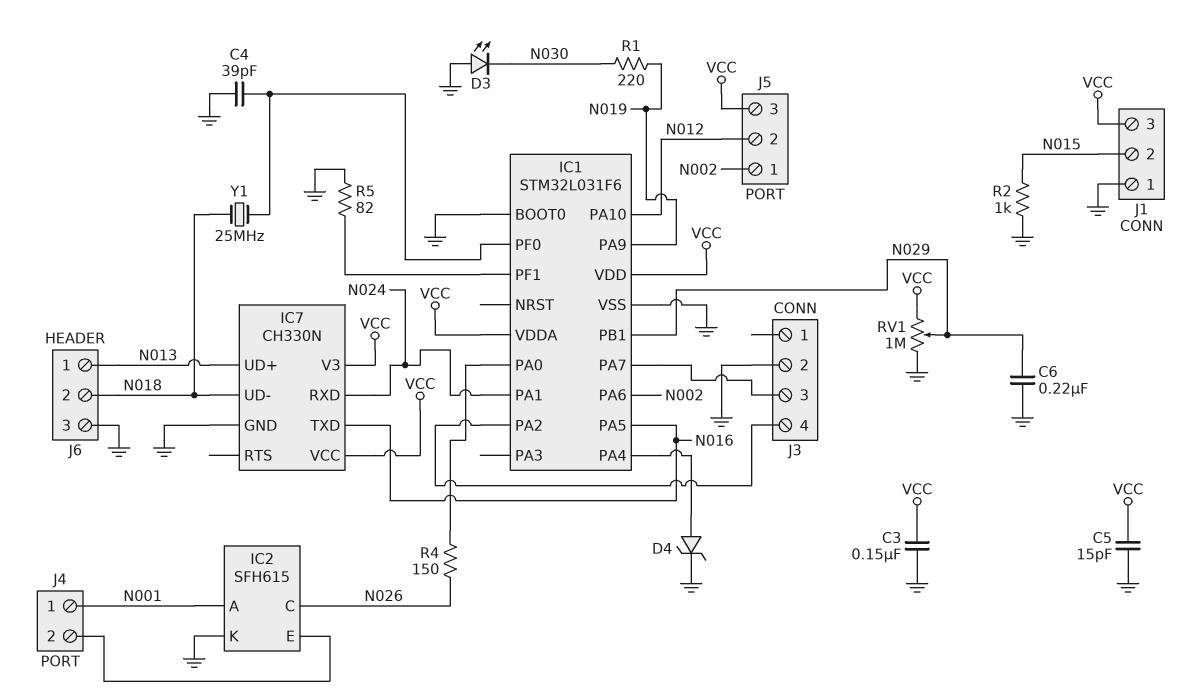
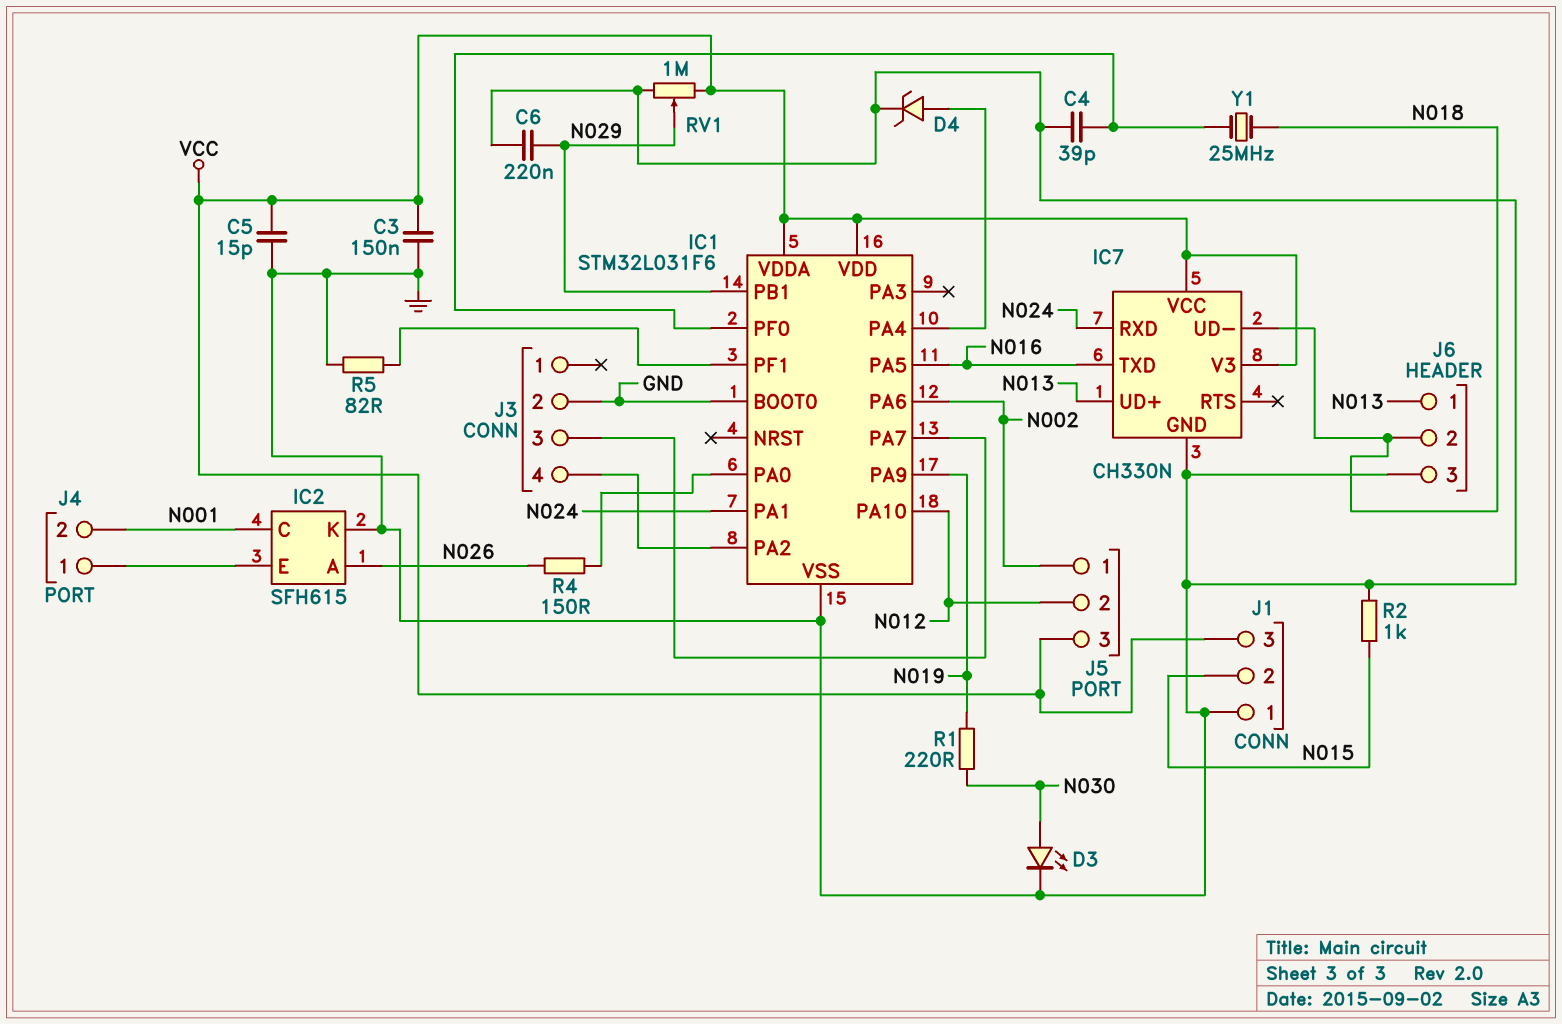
D3: LED (A GND, K N030) -> LED (A N030, K GND)
IC2 pin A: N001 -> N026
IC2 pin C: N026 -> N001
J4 pin 1: N001 -> IC2/E
J4 pin 2: IC2/E -> N001

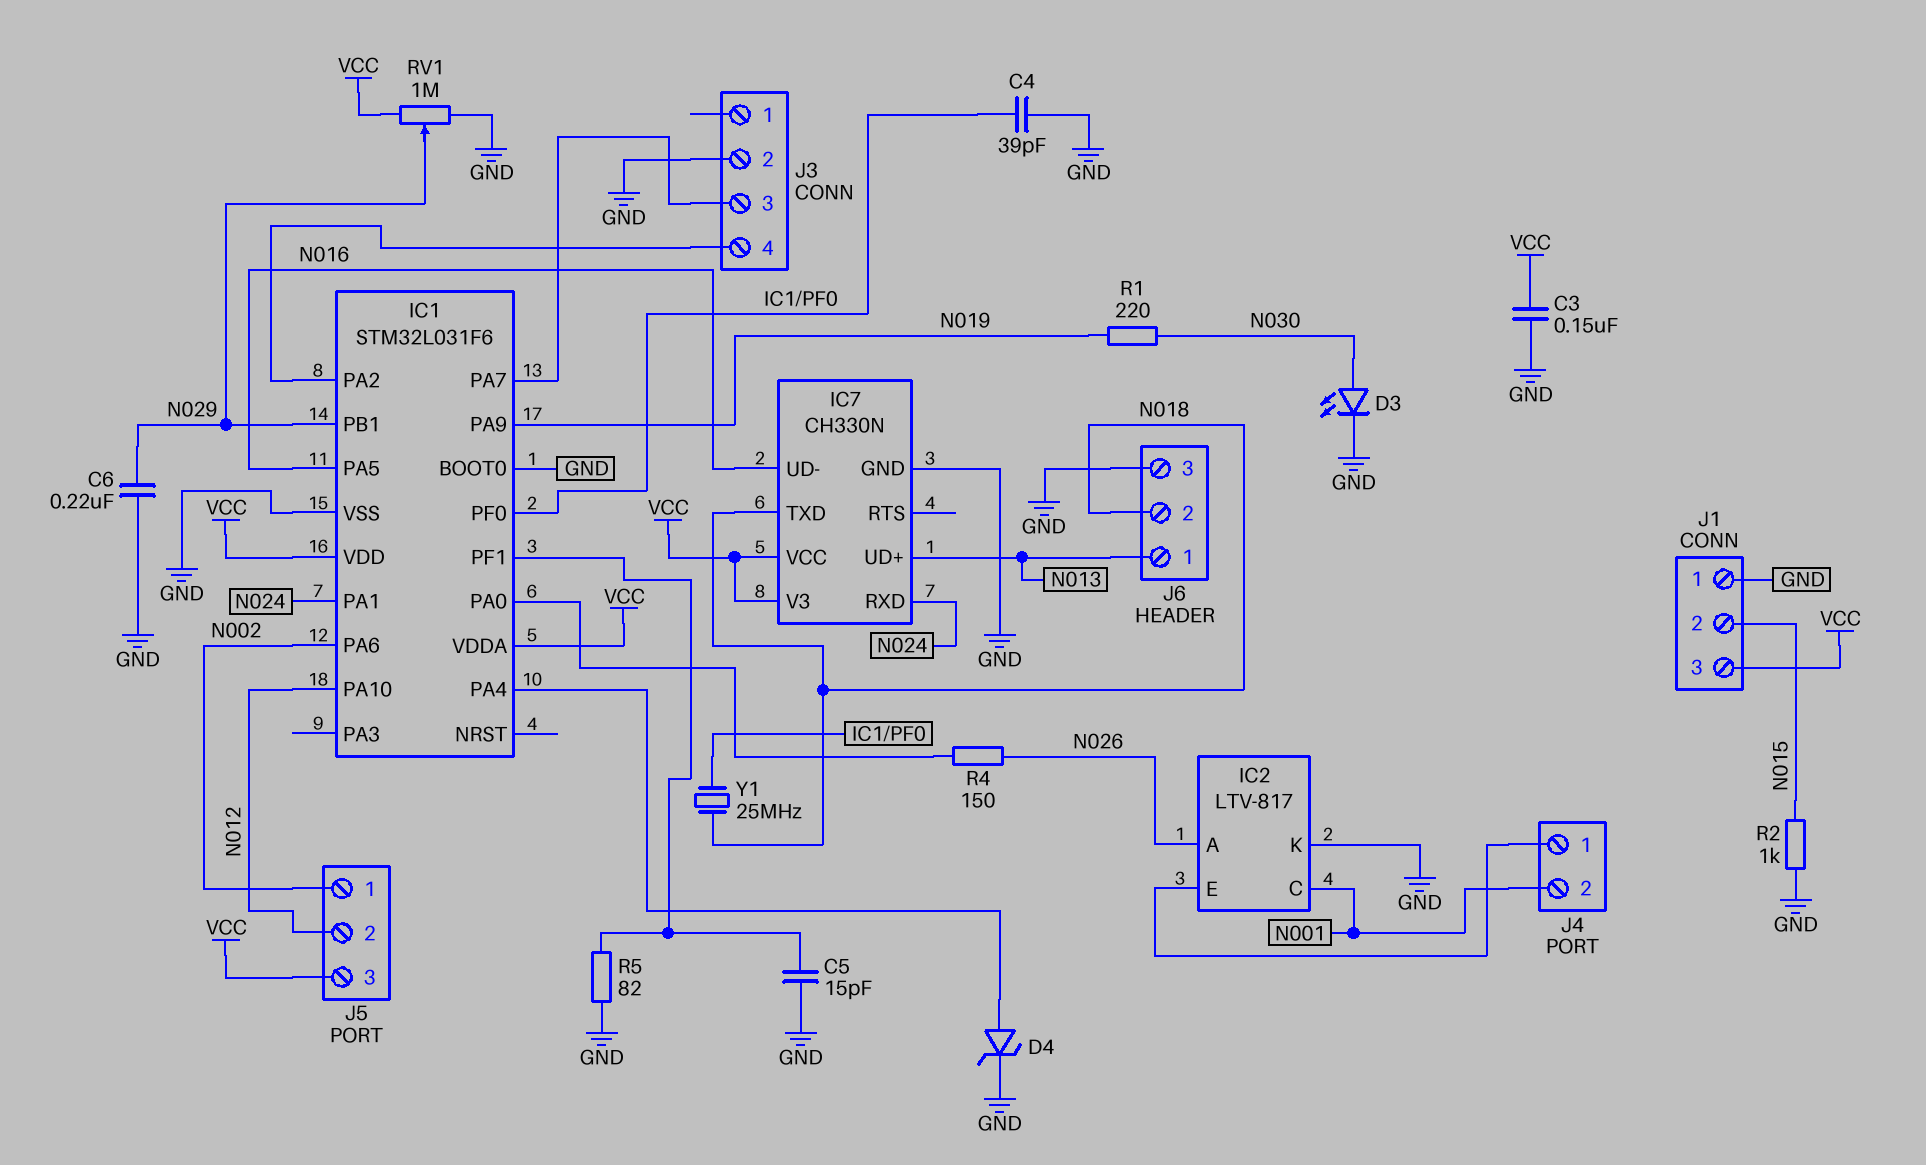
C5: 15pF (GND, VCC) -> 15pF (GND, IC1/PF1)
IC2: SFH615 -> LTV-817
IC7 pin TXD: N016 -> N018
IC7 pin UD-: N018 -> N016

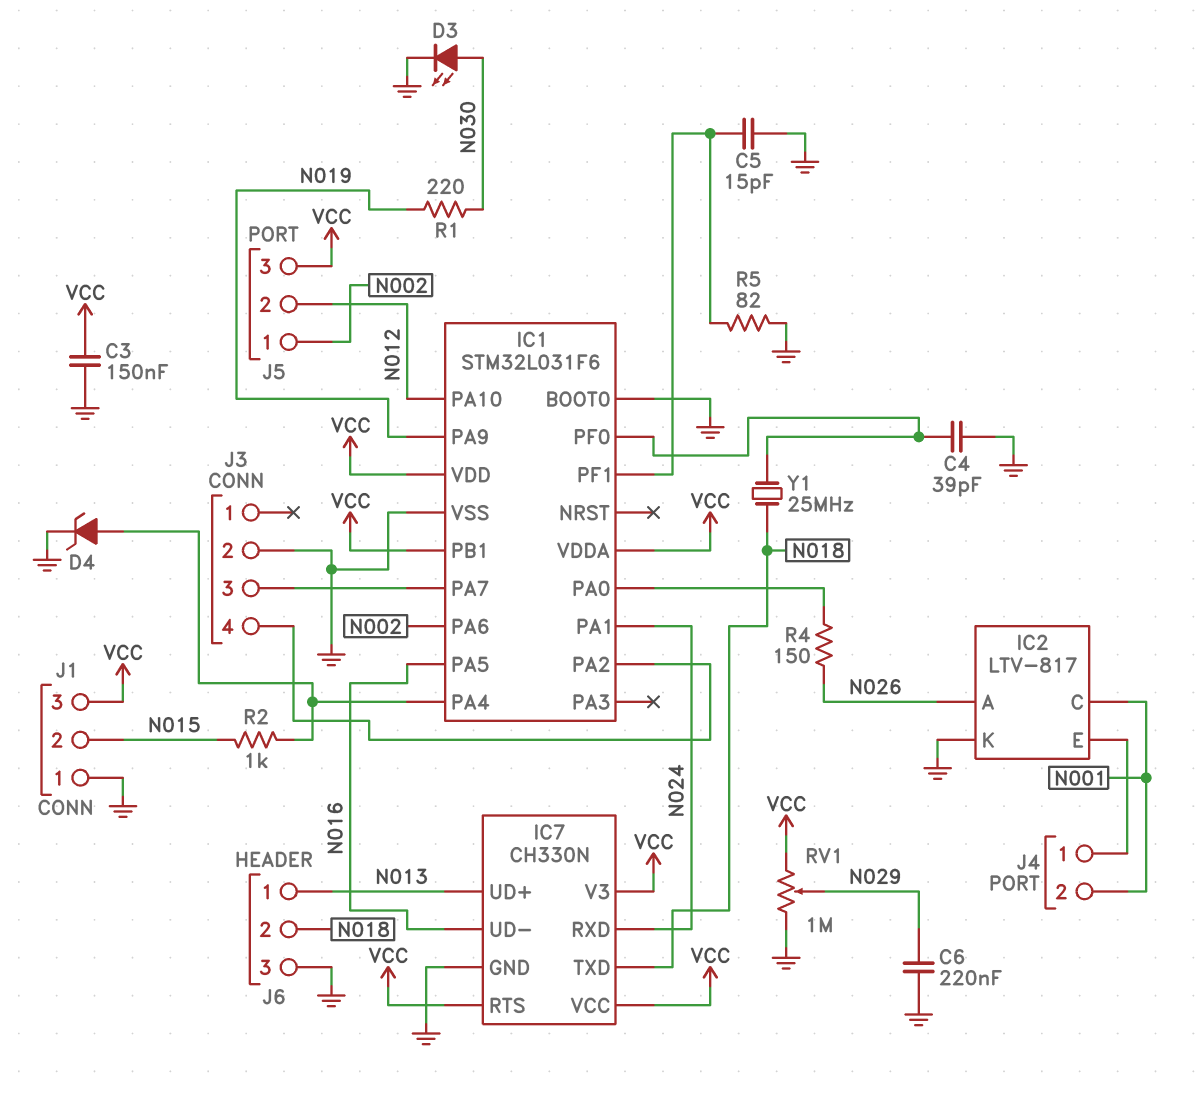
IC1 pin PB1: N029 -> VCC
IC7 pin RTS: none -> VCC
R2: 1k (GND, N015) -> 1k (IC1/PA4, N015)

